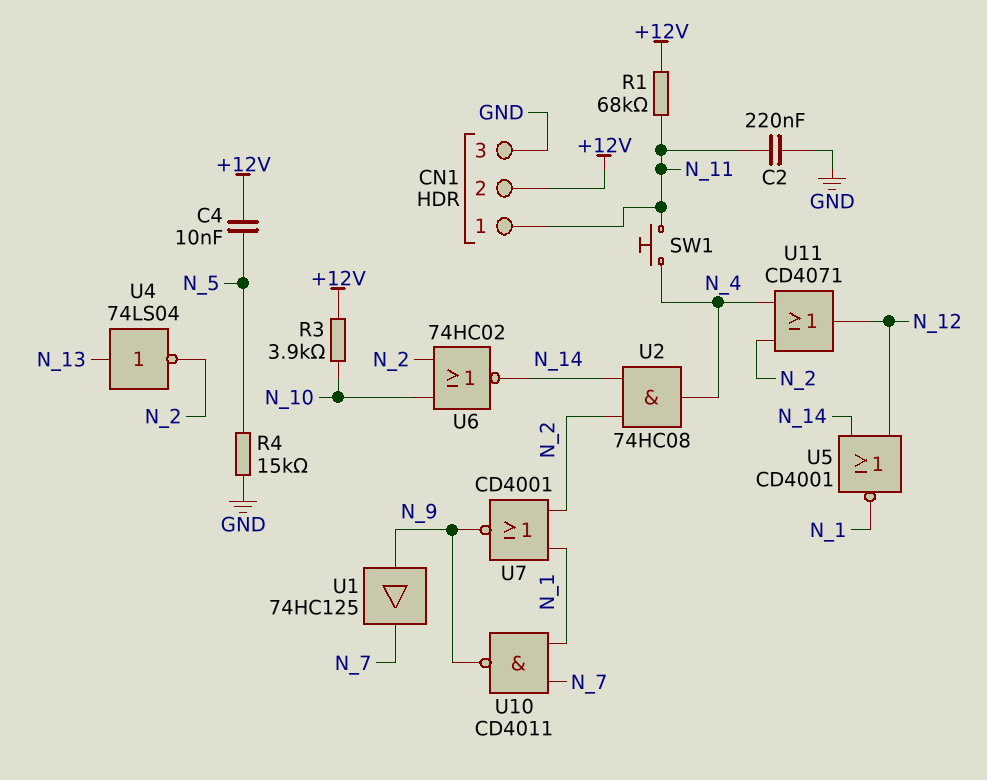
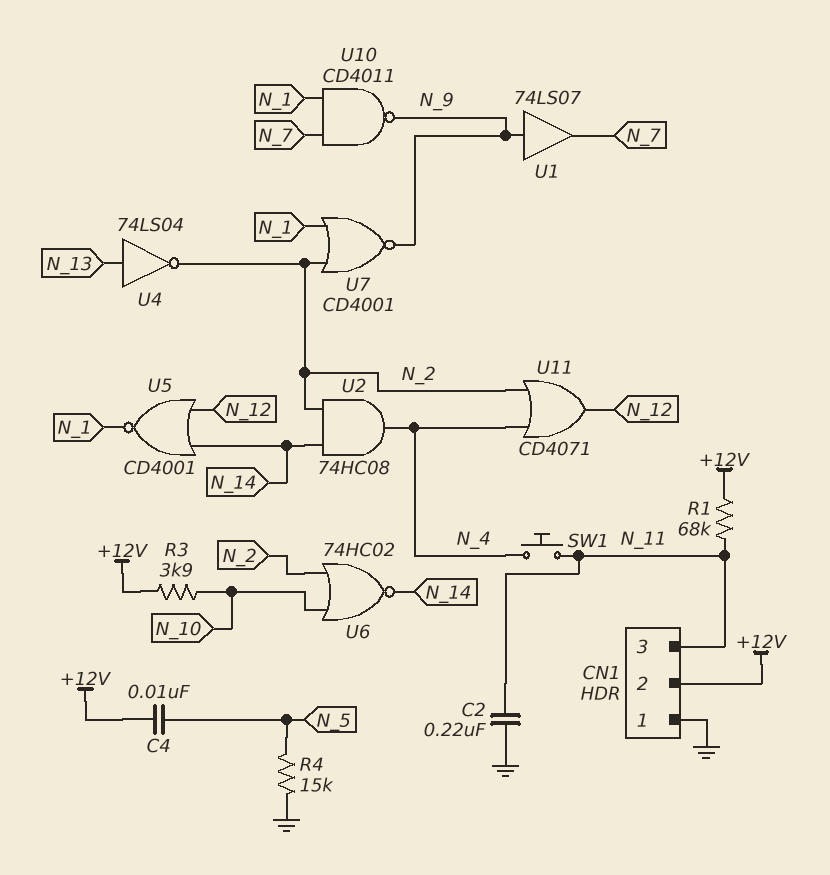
CN1 pin 1: N_11 -> GND
CN1 pin 3: GND -> N_11
U1: buffer 74HC125 (in N_9, out N_7) -> buffer 74LS07 (in N_9, out N_7)

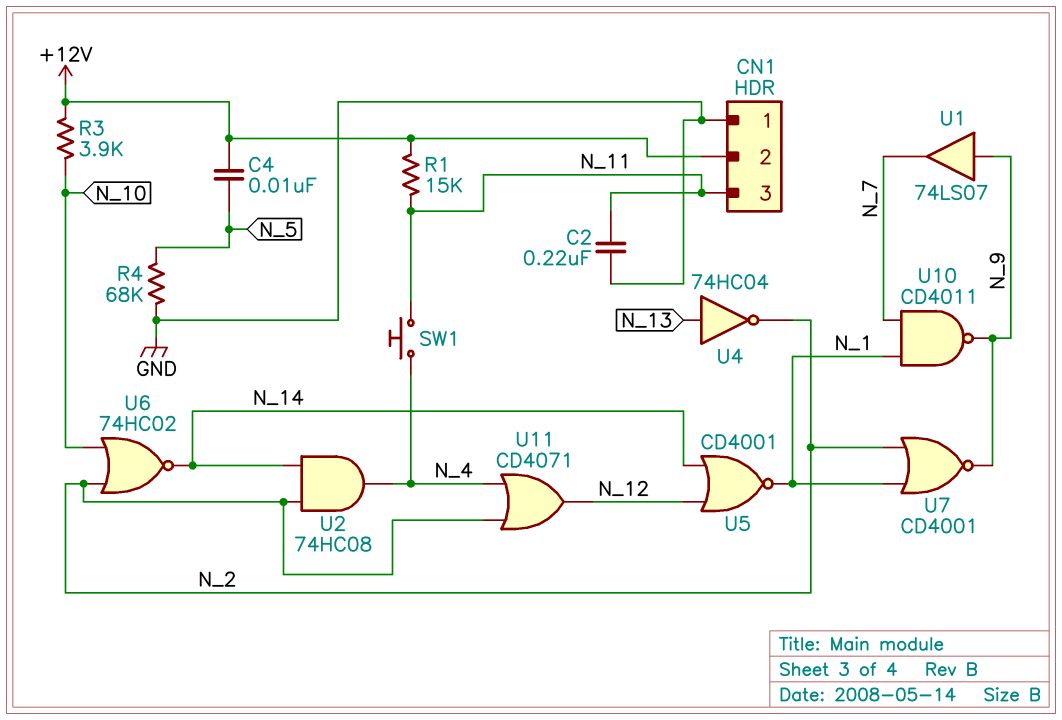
R1: 68k (+12V, N_11) -> 15k (+12V, N_11)
R4: 15k (GND, N_5) -> 68k (GND, N_5)
U4: NOT 74LS04 (in N_13, out N_2) -> NOT 74HC04 (in N_13, out N_2)

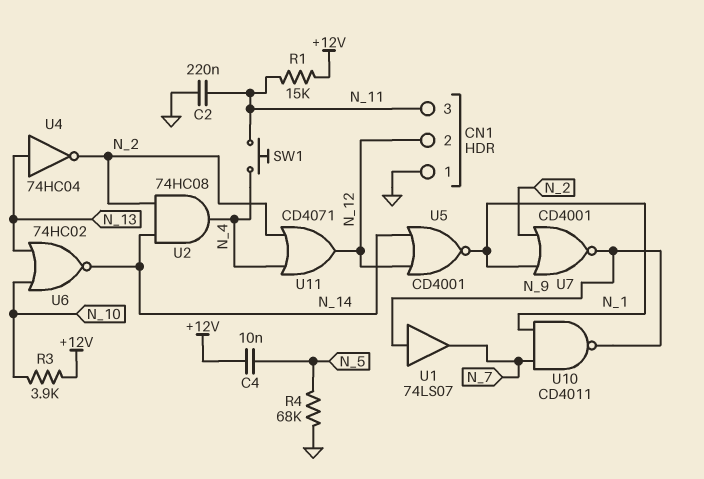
CN1 pin 2: +12V -> N_12
U6: NOR 74HC02 (in N_2, in N_10, out N_14) -> NOR 74HC02 (in N_10, in N_13, out N_14)

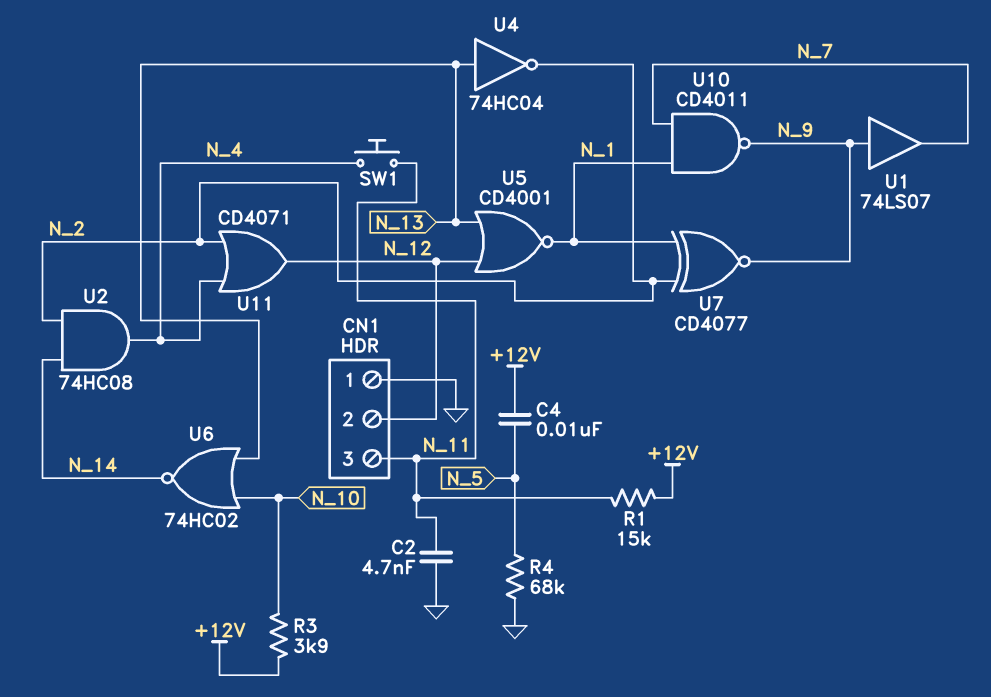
C2: 220nF (GND, N_11) -> 4.7nF (GND, N_11)
U5: NOR CD4001 (in N_12, in N_14, out N_1) -> NOR CD4001 (in N_12, in N_13, out N_1)
U7: NOR CD4001 (in N_1, in N_2, out N_9) -> XNOR CD4077 (in N_1, in N_2, out N_9)

